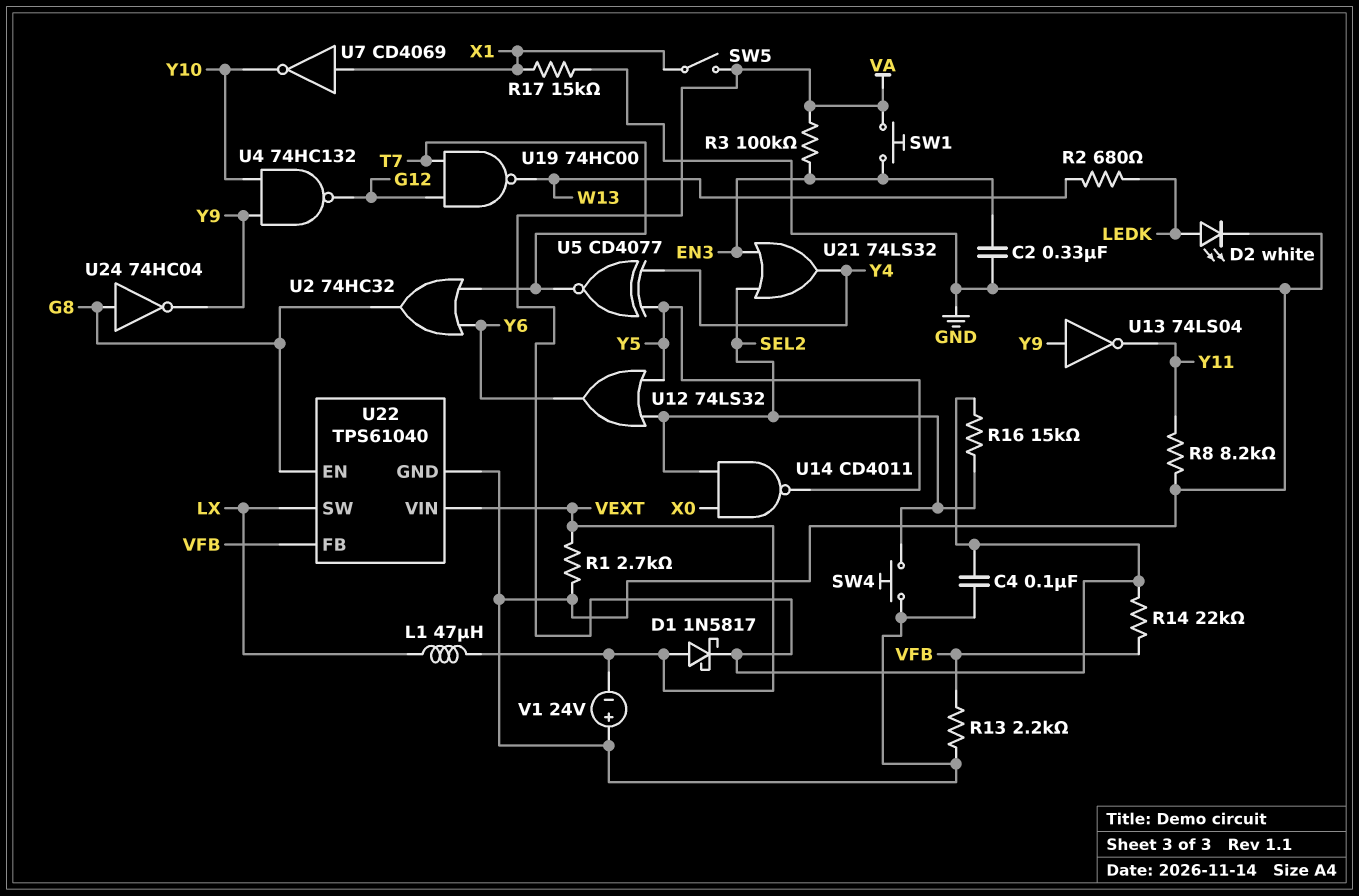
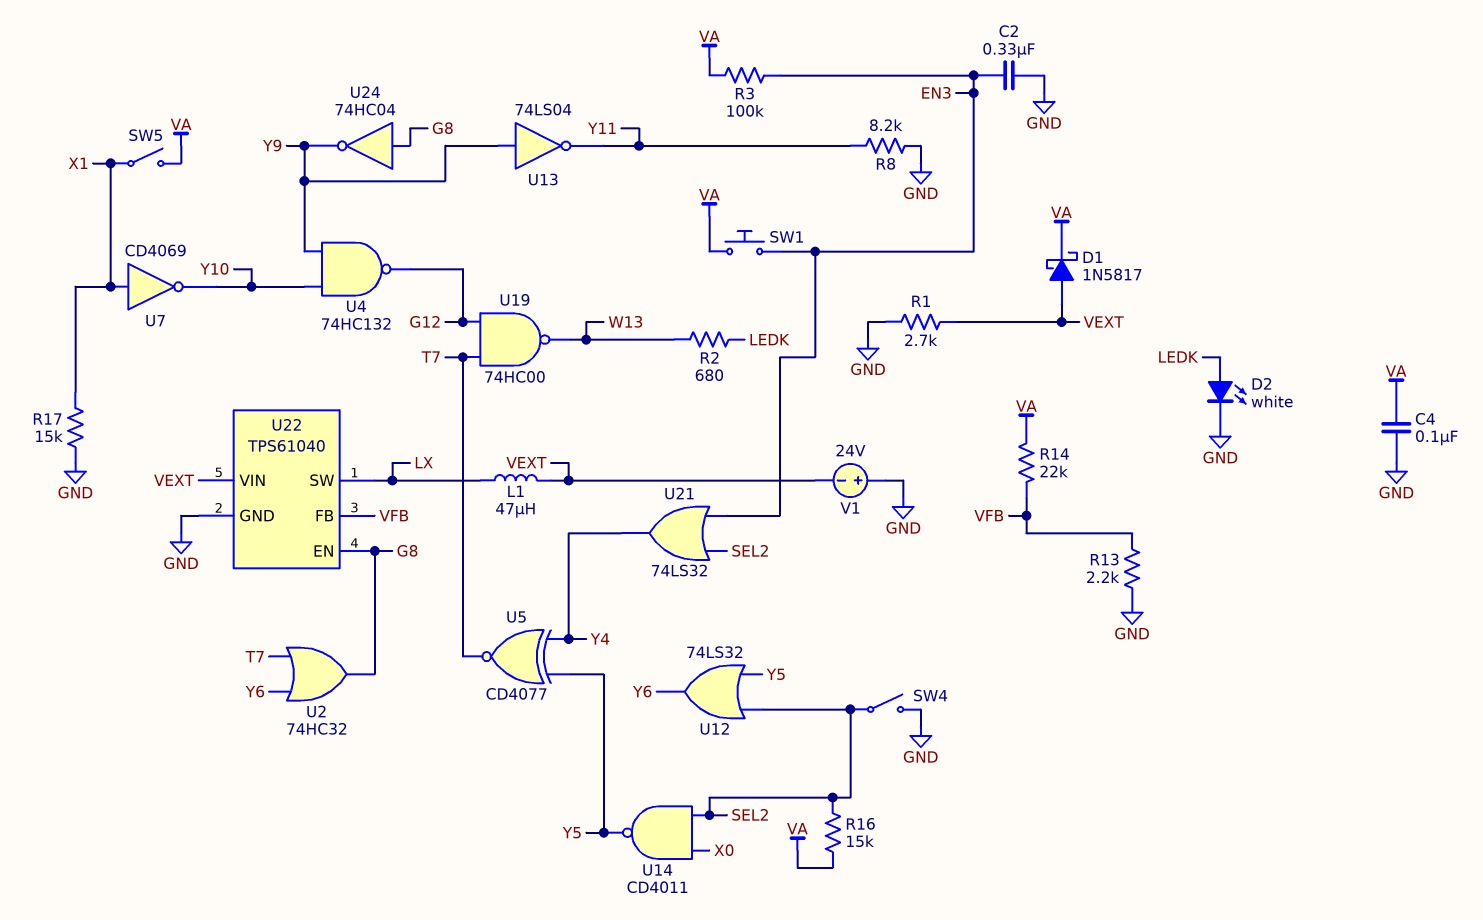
SW4: button (GND, SEL2) -> switch (GND, SEL2)

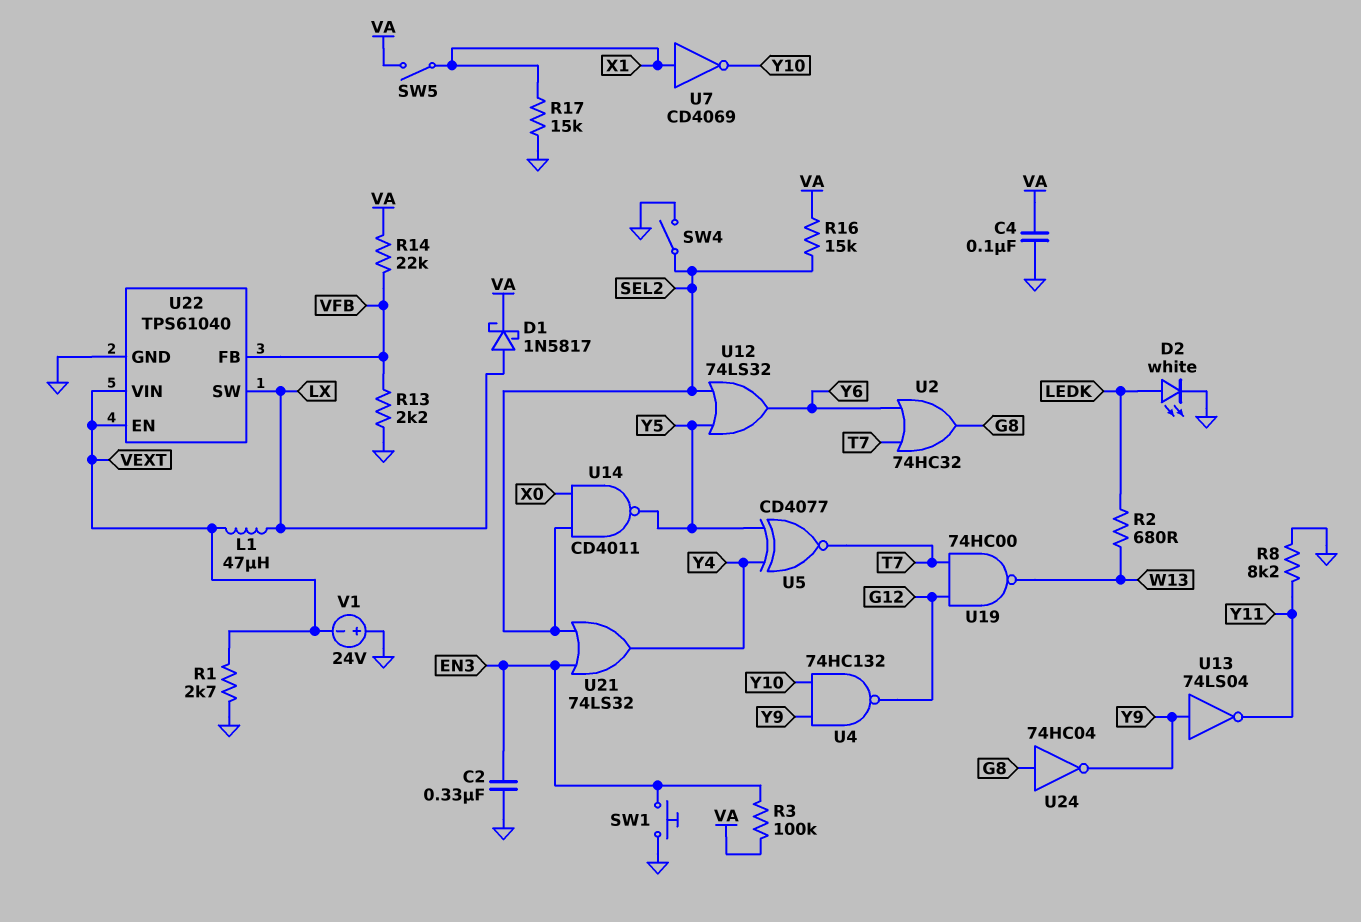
D1: schottky 1N5817 (A VEXT, K VA) -> schottky 1N5817 (A LX, K VA)
SW1: button (EN3, VA) -> button (EN3, GND)
U22 pin EN: G8 -> VEXT

